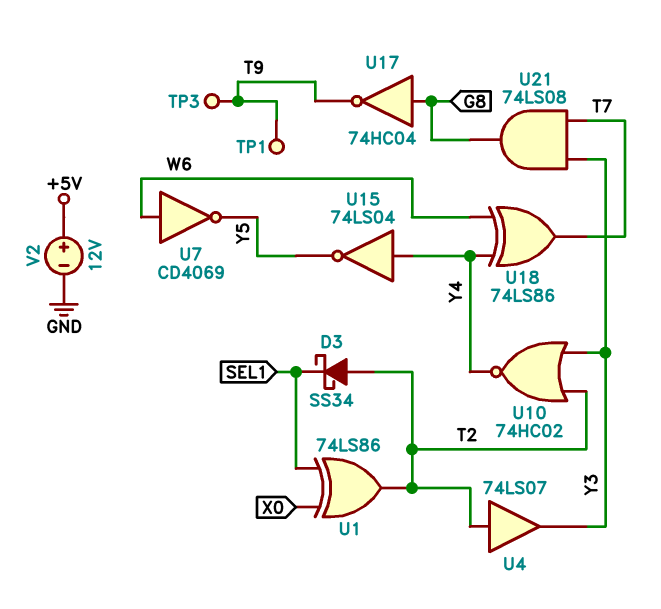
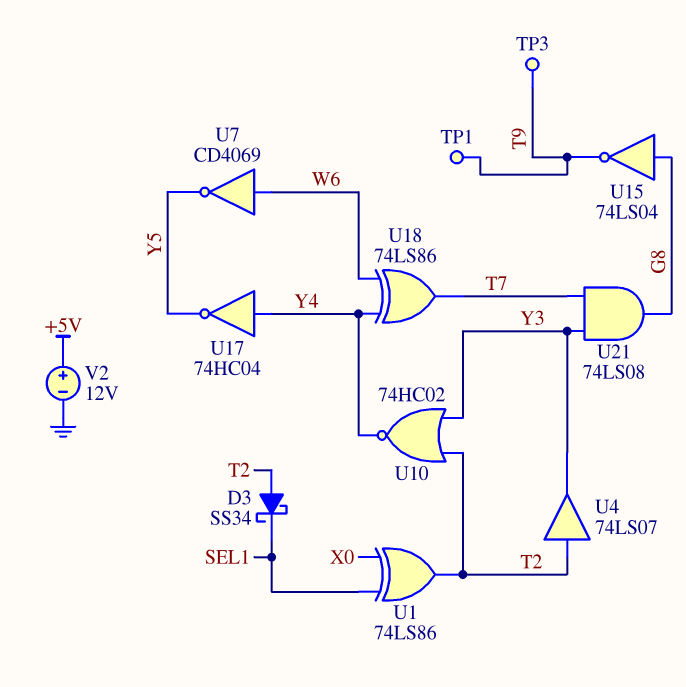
U15: NOT 74LS04 (in Y4, out Y5) -> NOT 74LS04 (in G8, out T9)
U17: NOT 74HC04 (in G8, out T9) -> NOT 74HC04 (in Y4, out Y5)

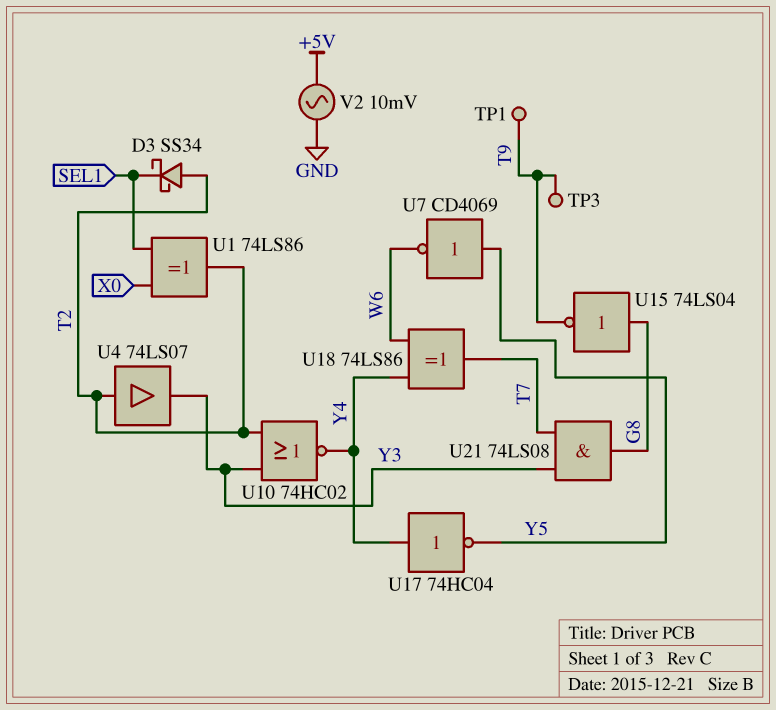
U7: NOT CD4069 (in W6, out Y5) -> NOT CD4069 (in Y5, out W6)
V2: 12V (plus +5V, minus GND) -> AC 10mV (+5V, GND)

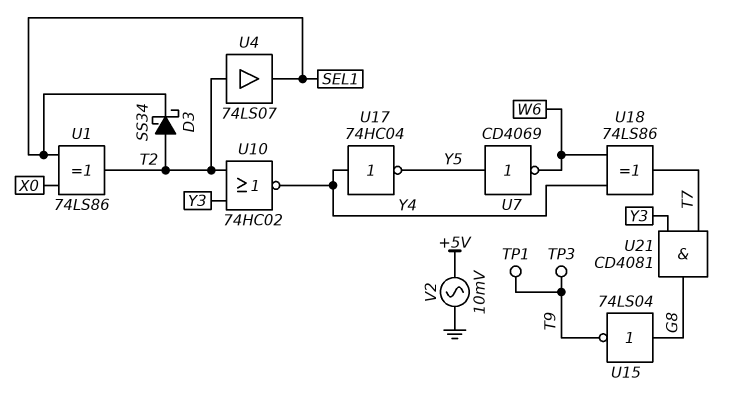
U4: buffer 74LS07 (in T2, out Y3) -> buffer 74LS07 (in T2, out SEL1)
U21: AND 74LS08 (in T7, in Y3, out G8) -> AND CD4081 (in T7, in Y3, out G8)

